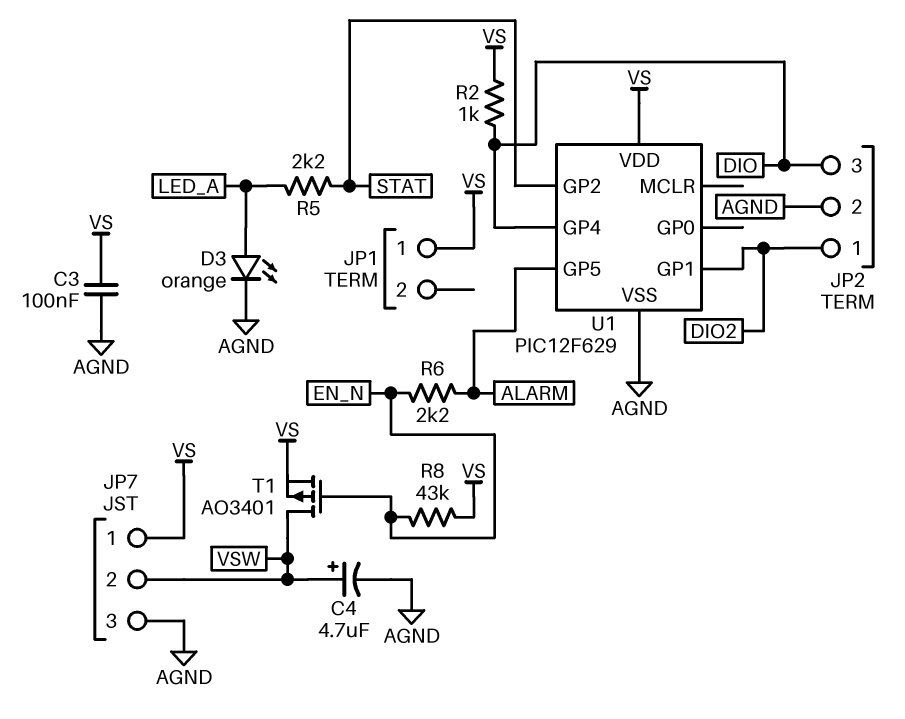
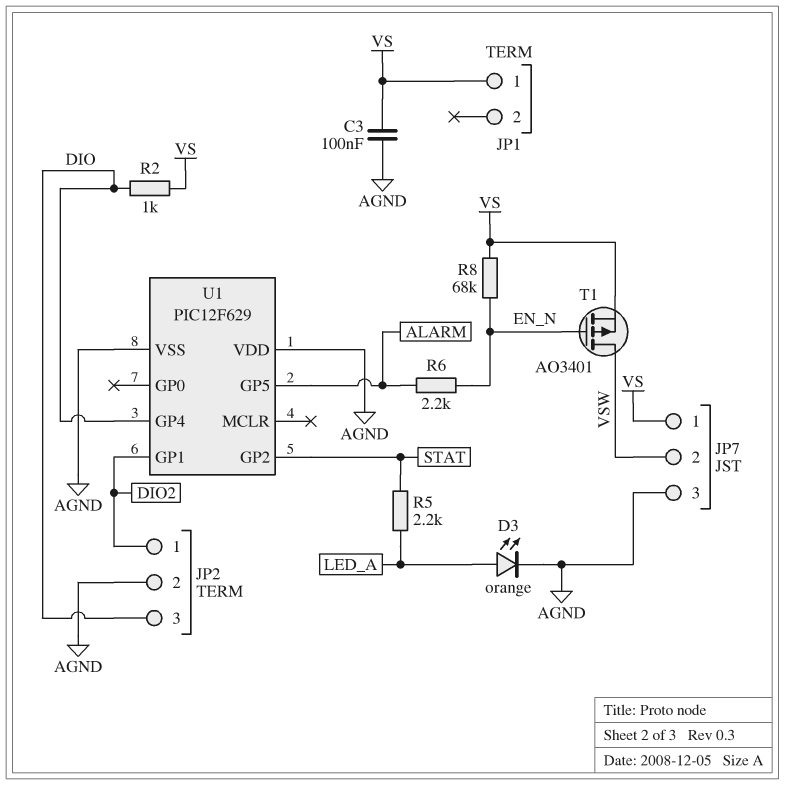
C4: 4.7uF (plus VSW, minus AGND) -> none
R8: 43k (EN_N, VS) -> 68k (EN_N, VS)
U1 pin VDD: VS -> AGND

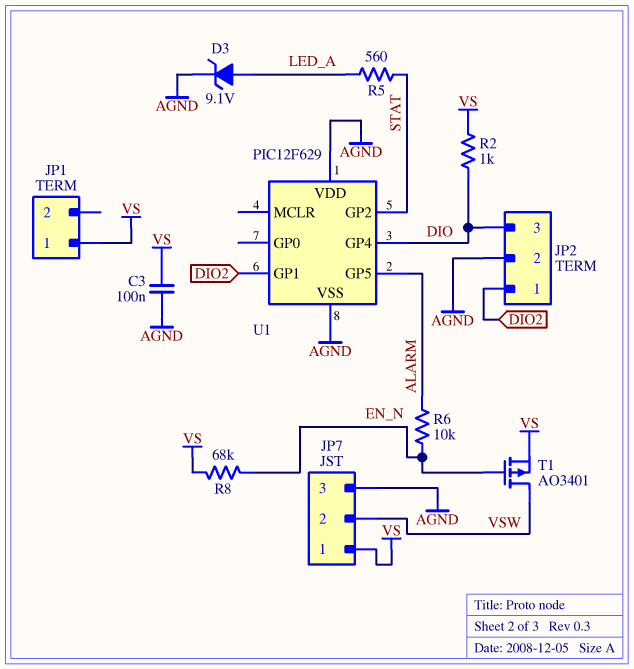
D3: LED orange (A LED_A, K AGND) -> zener 9.1V (A LED_A, K AGND)
R5: 2.2k (LED_A, STAT) -> 560 (LED_A, STAT)
R6: 2.2k (ALARM, EN_N) -> 10k (ALARM, EN_N)

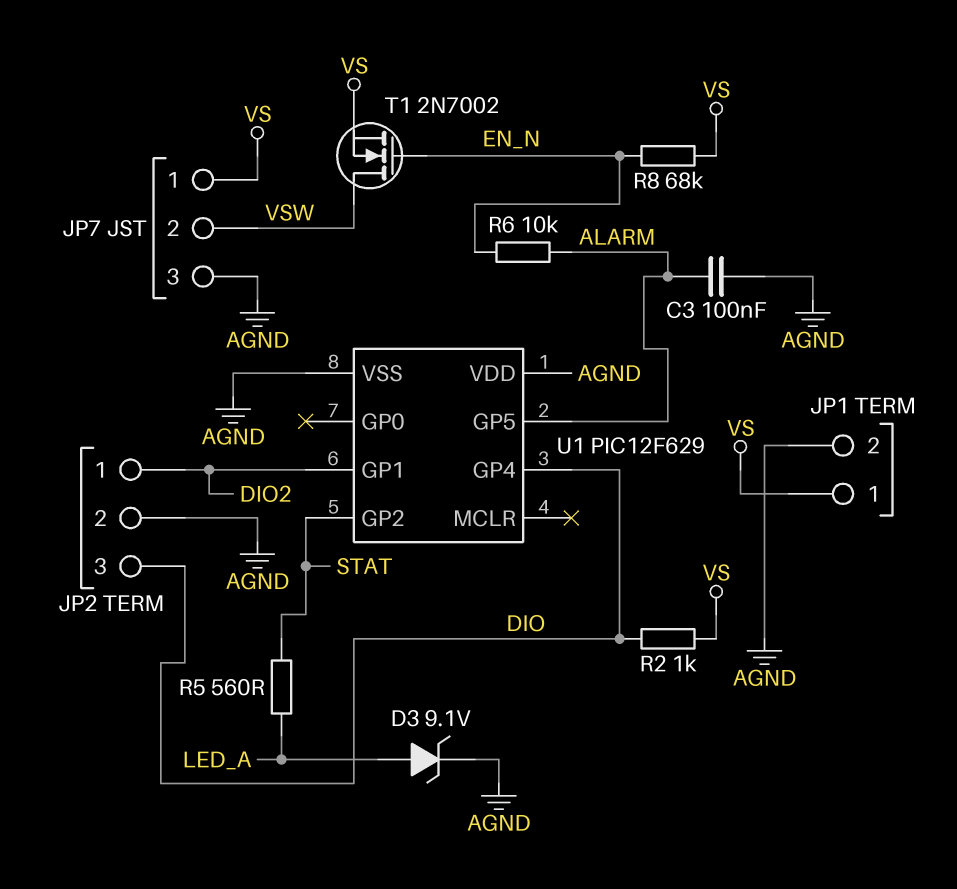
C3: 100nF (AGND, VS) -> 100nF (AGND, ALARM)
JP1 pin 2: none -> AGND
T1: PMOS AO3401 (G EN_N, D VSW, S VS) -> NMOS 2N7002 (G EN_N, D VSW, S VS)

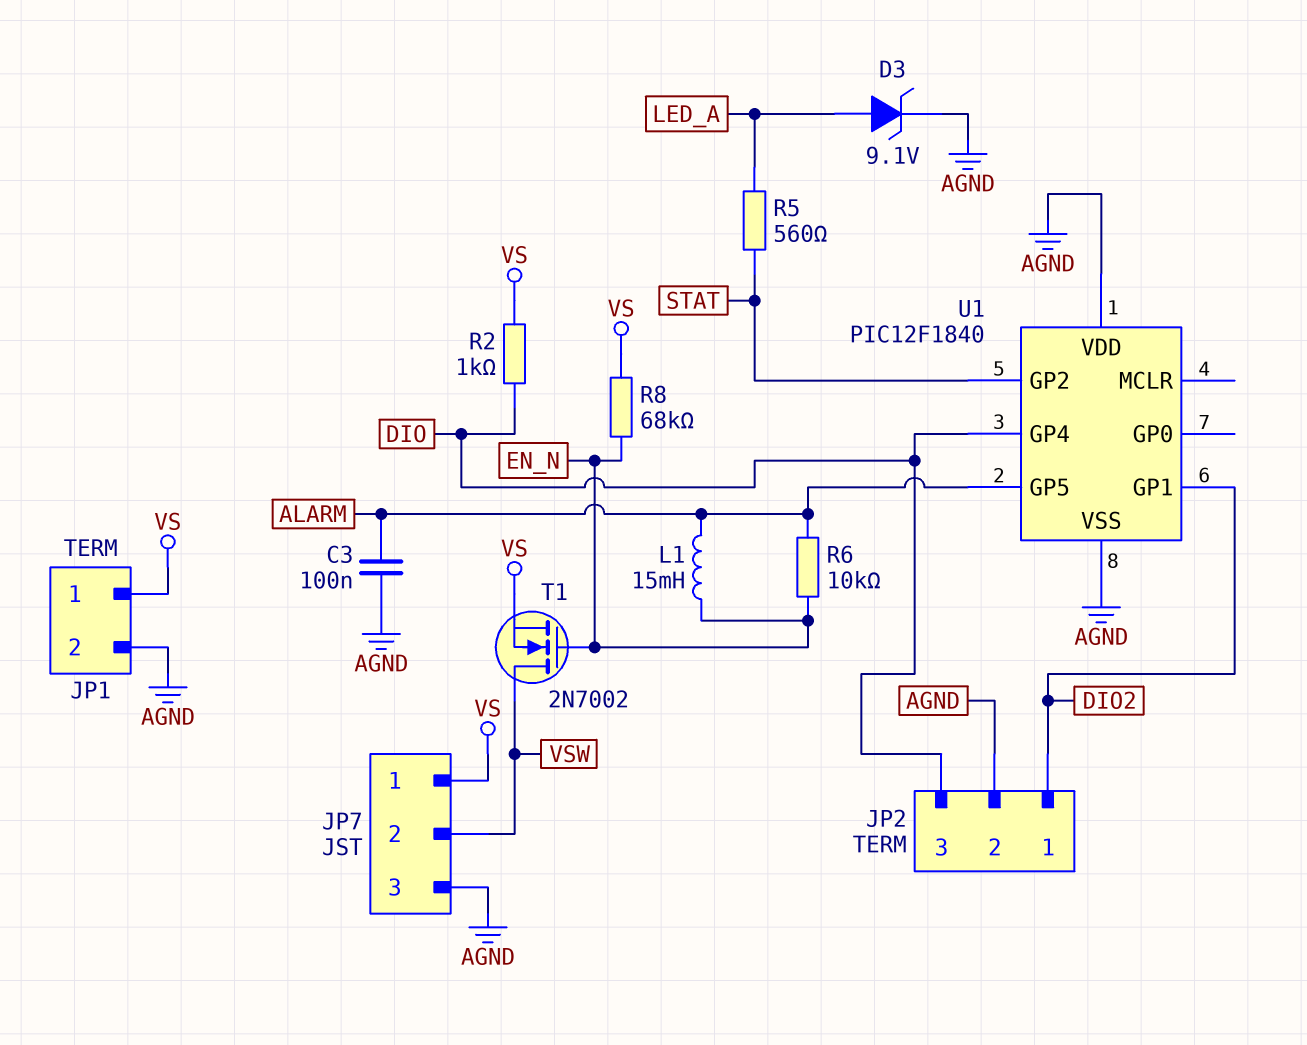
L1: none -> 15mH (ALARM, EN_N)
U1: PIC12F629 -> PIC12F1840

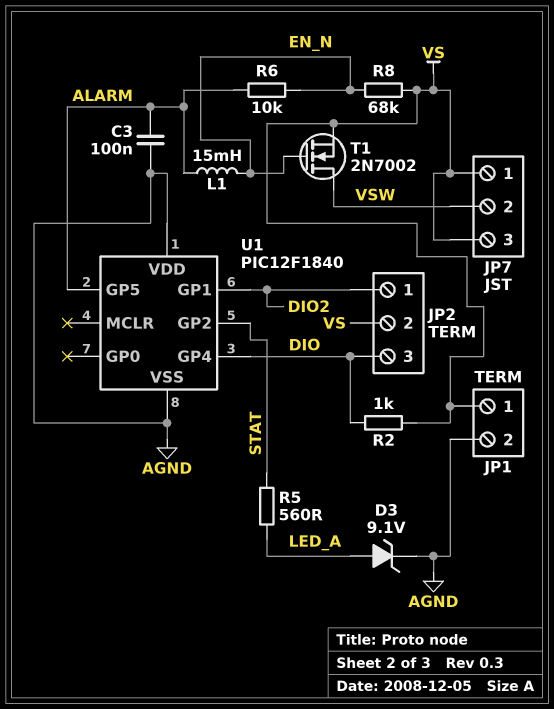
JP2 pin 2: AGND -> VS
JP7 pin 3: AGND -> VS

